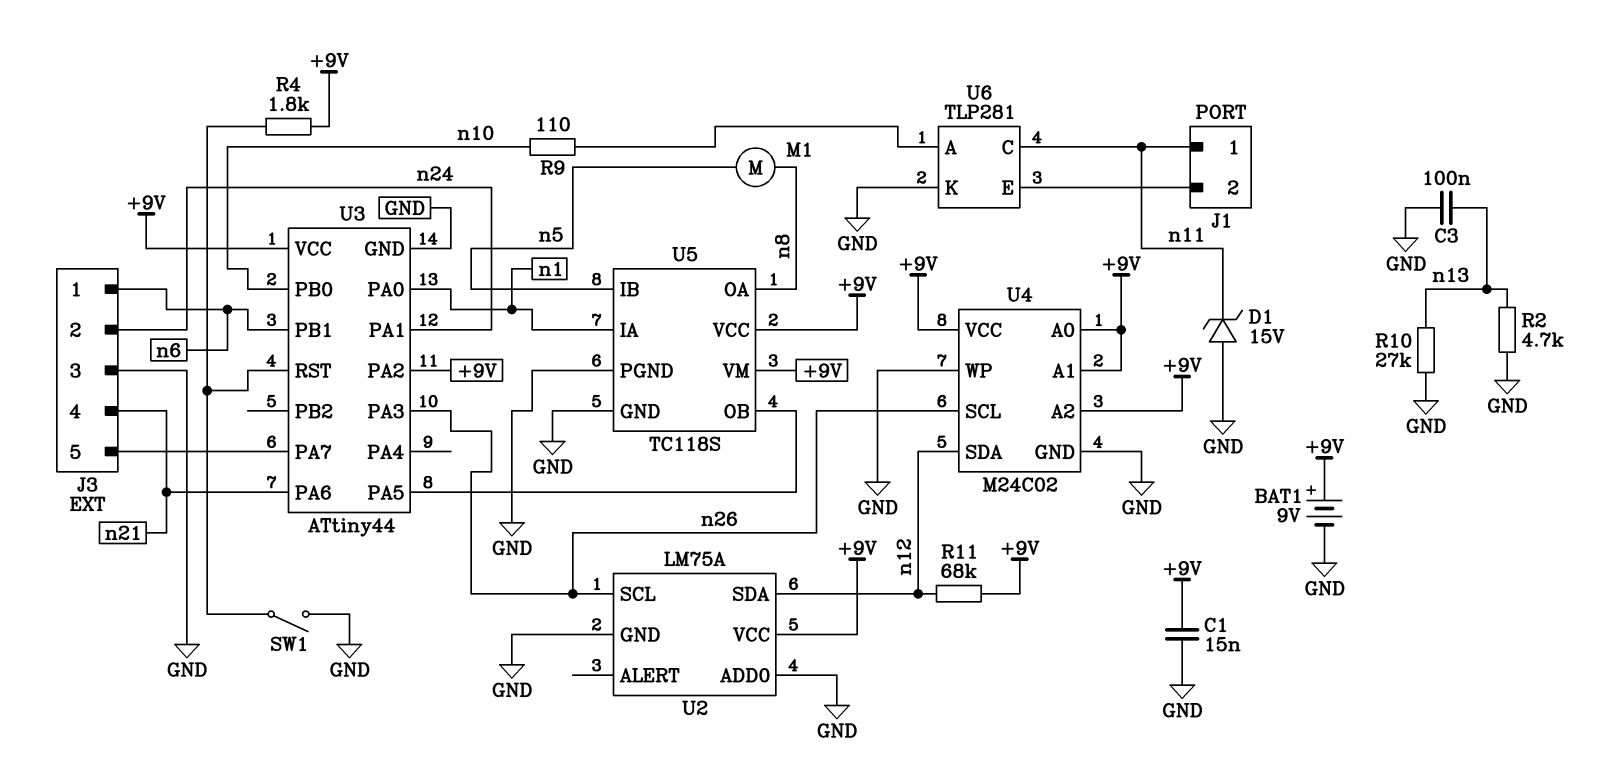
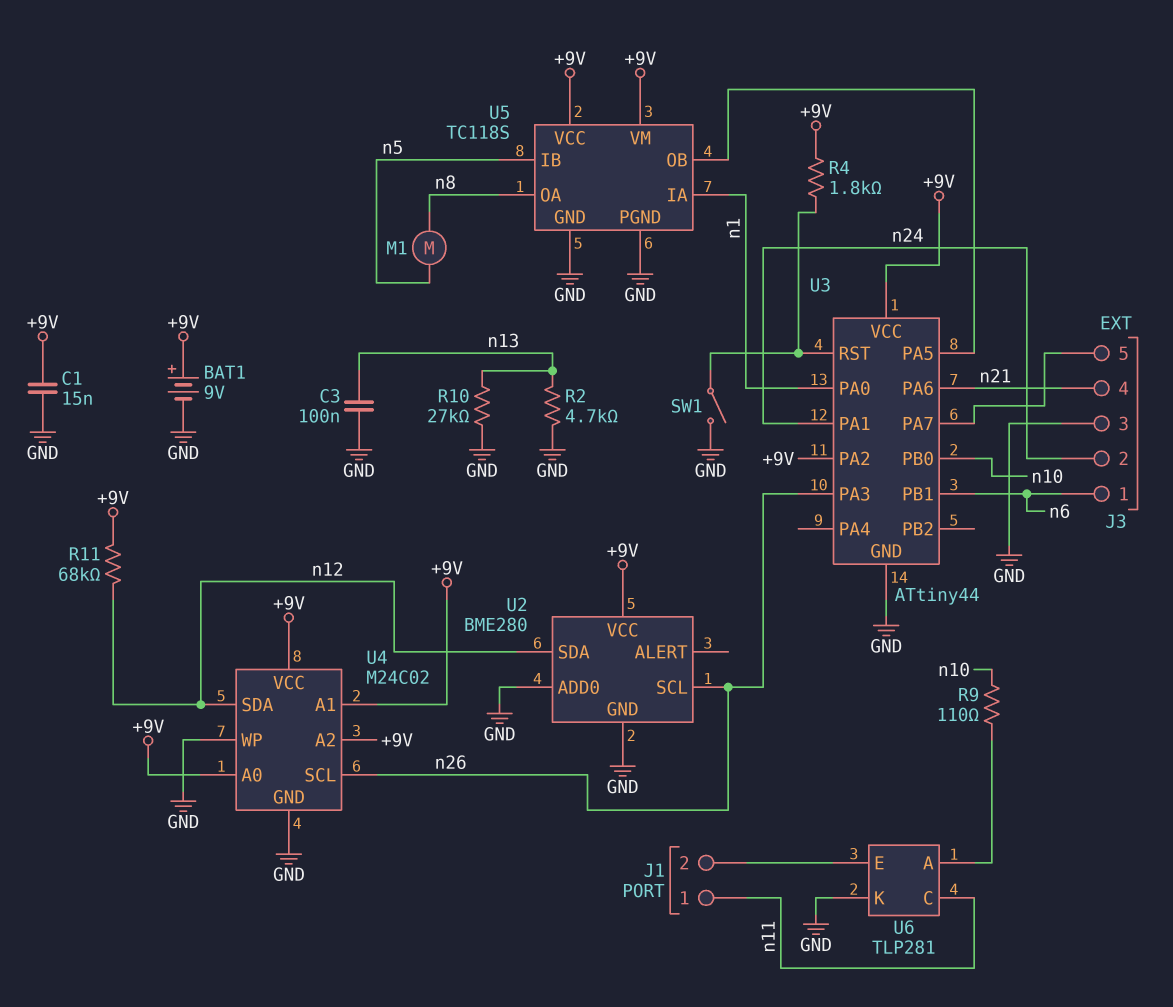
D1: zener 15V (A GND, K n11) -> none
U2: LM75A -> BME280

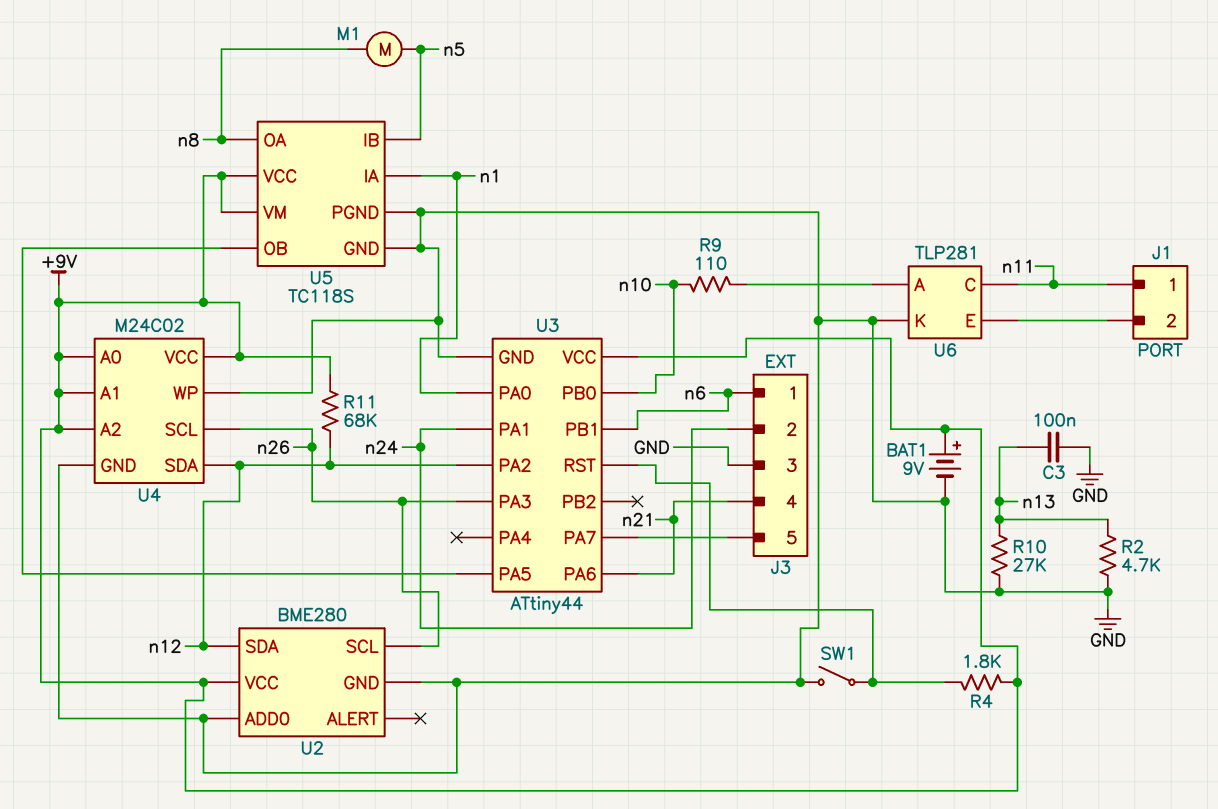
C1: 15nF (+9V, GND) -> none
U3 pin PA2: +9V -> n12

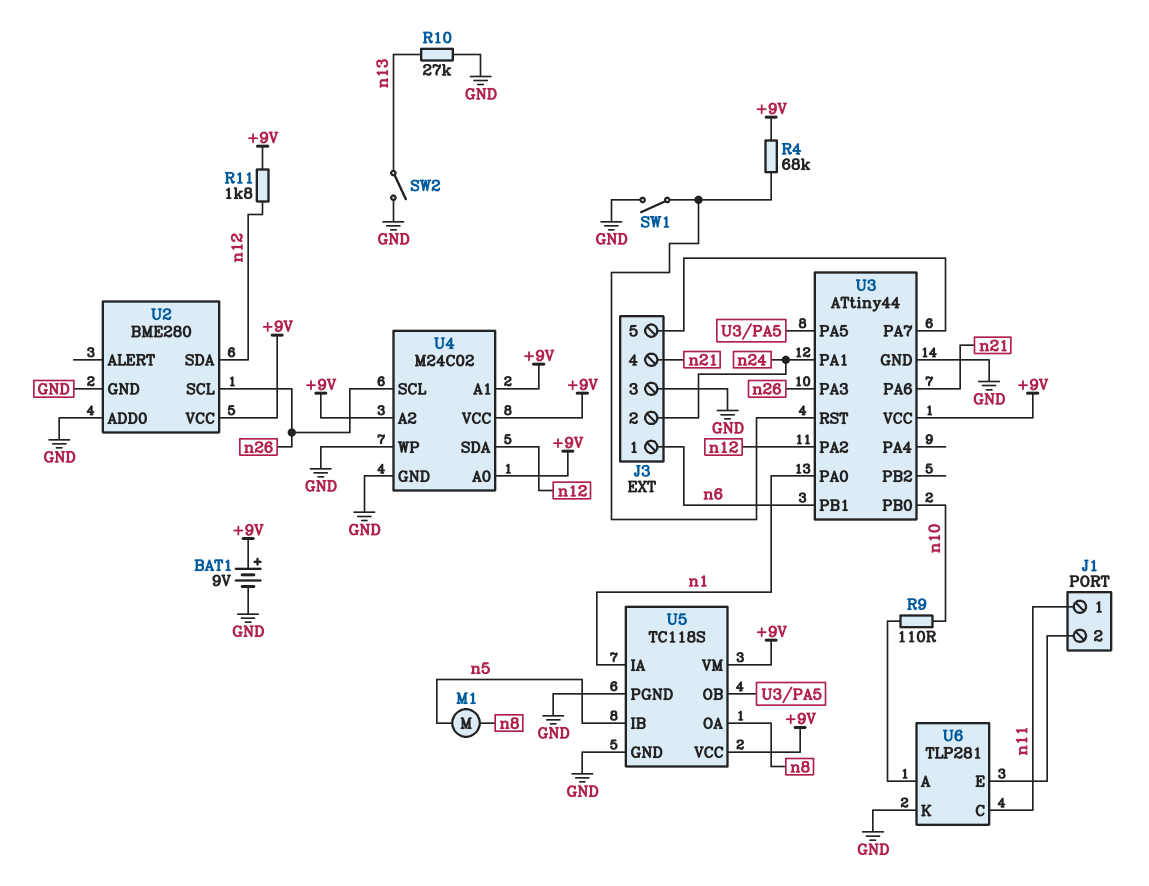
C3: 100nF (GND, n13) -> none
R2: 4.7k (GND, n13) -> none
R4: 1.8k (+9V, U3/RST) -> 68k (+9V, U3/RST)
R11: 68k (+9V, n12) -> 1.8k (+9V, n12)
SW2: none -> switch (GND, n13)

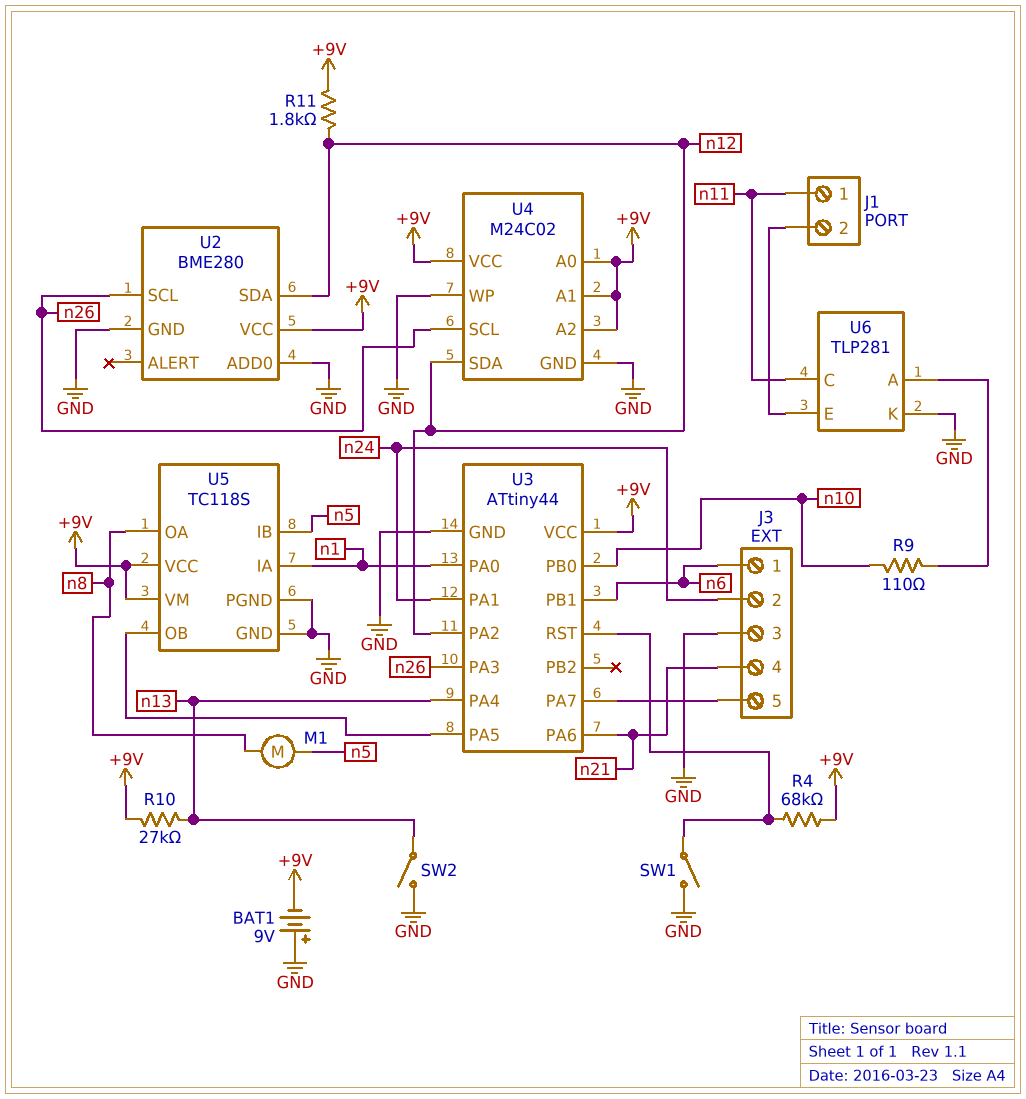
BAT1: 9V (plus +9V, minus GND) -> 9V (plus GND, minus +9V)
R10: 27k (GND, n13) -> 27k (+9V, n13)
U3 pin PA4: none -> n13

